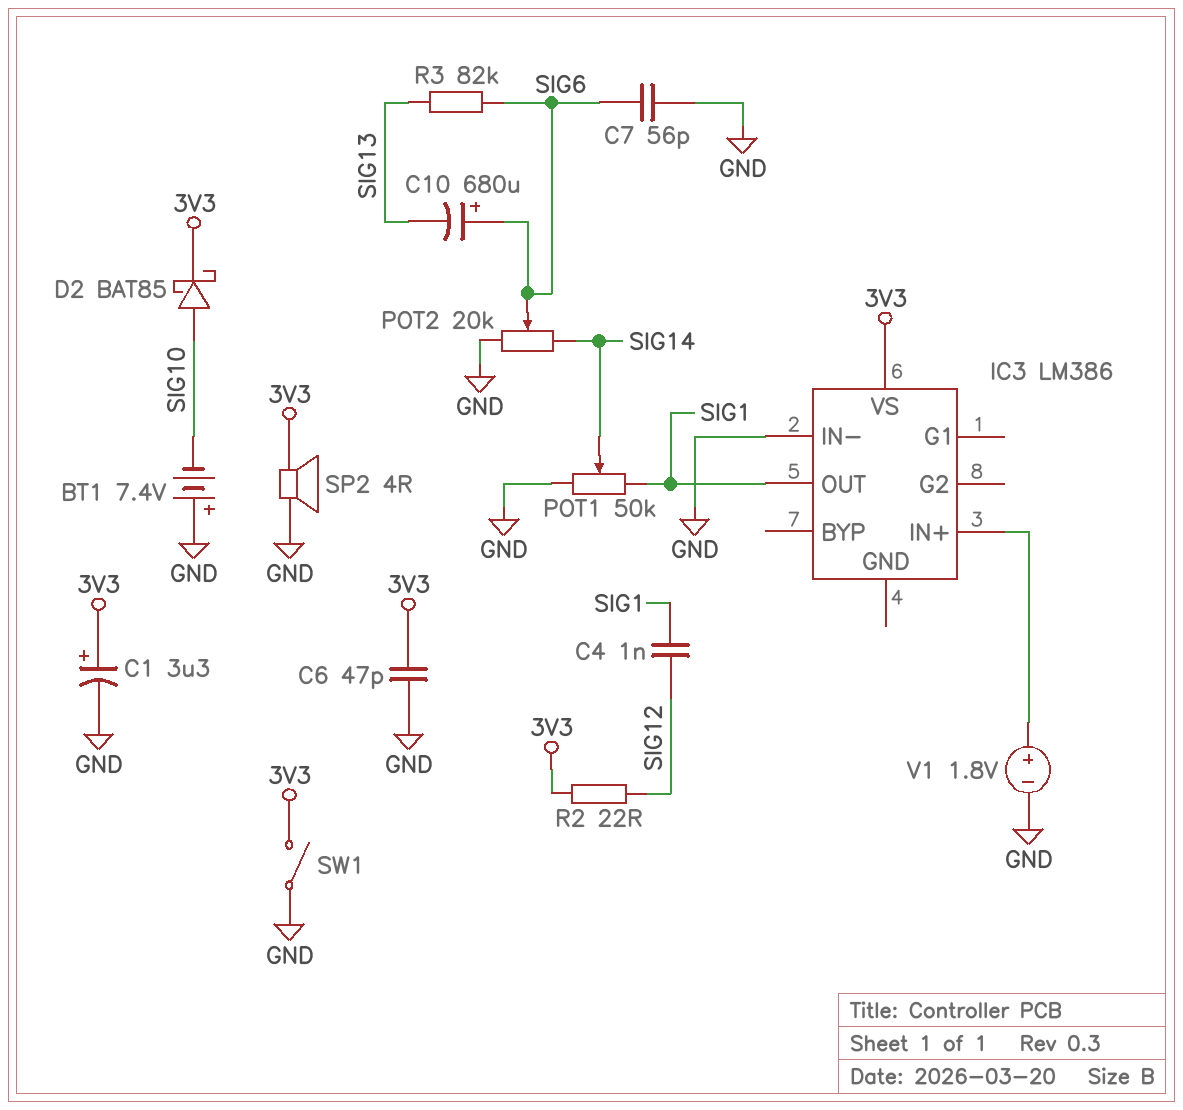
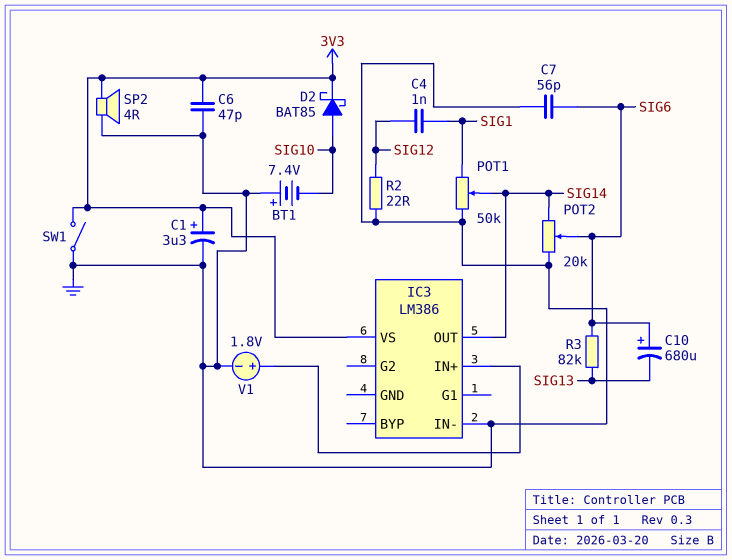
IC3 pin OUT: SIG1 -> SIG14
R2: 22 (3V3, SIG12) -> 22 (GND, SIG12)

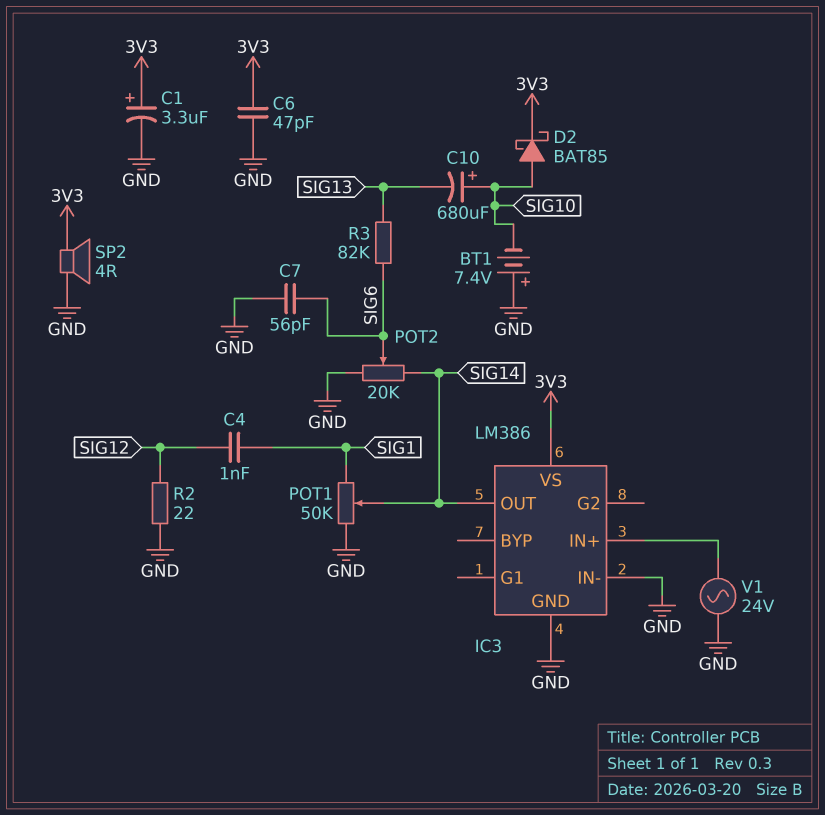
C10: 680uF (plus SIG6, minus SIG13) -> 680uF (plus SIG10, minus SIG13)
IC3 pin GND: none -> GND
SW1: switch (3V3, GND) -> none
V1: 1.8V (plus IC3/IN+, minus GND) -> AC 24V (GND, IC3/IN+)

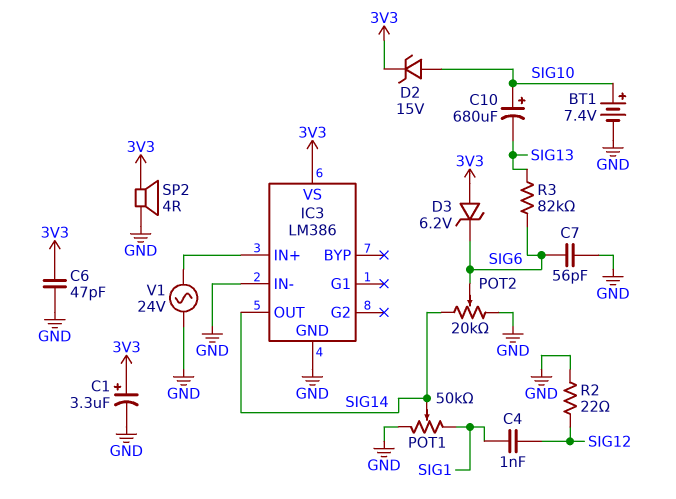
BT1: 7.4V (plus GND, minus SIG10) -> 7.4V (plus SIG10, minus GND)
D2: schottky BAT85 (A SIG10, K 3V3) -> zener 15V (A SIG10, K 3V3)
D3: none -> zener 6.2V (A 3V3, K SIG6)

